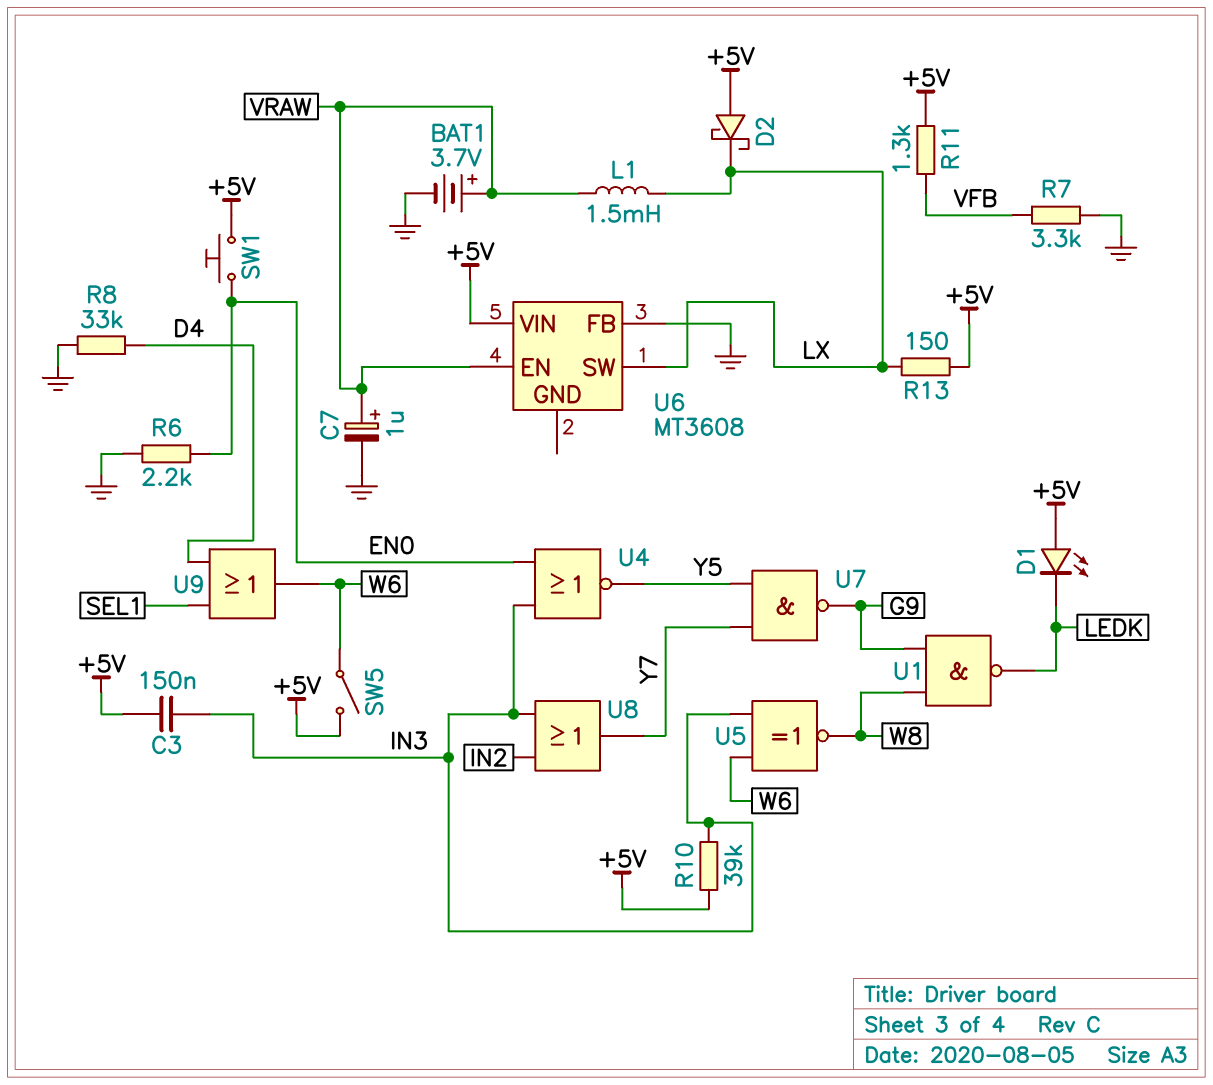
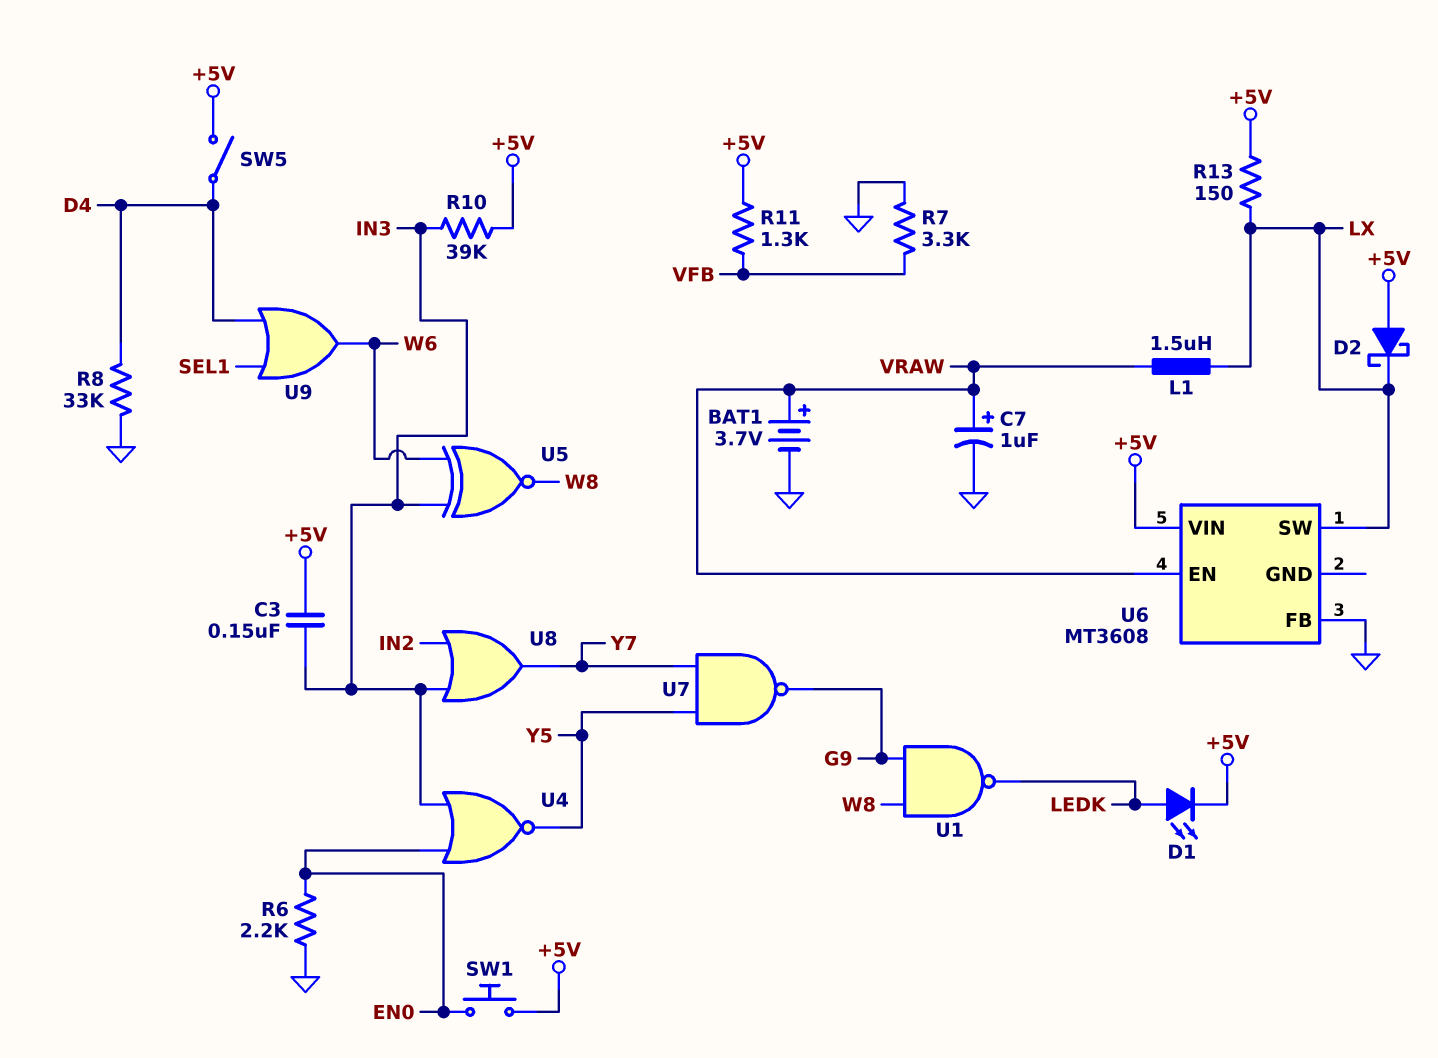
D1: LED (A +5V, K LEDK) -> LED (A LEDK, K +5V)
L1: 1.5mH (LX, VRAW) -> 1.5uH (LX, VRAW)
SW5: switch (+5V, W6) -> switch (+5V, D4)

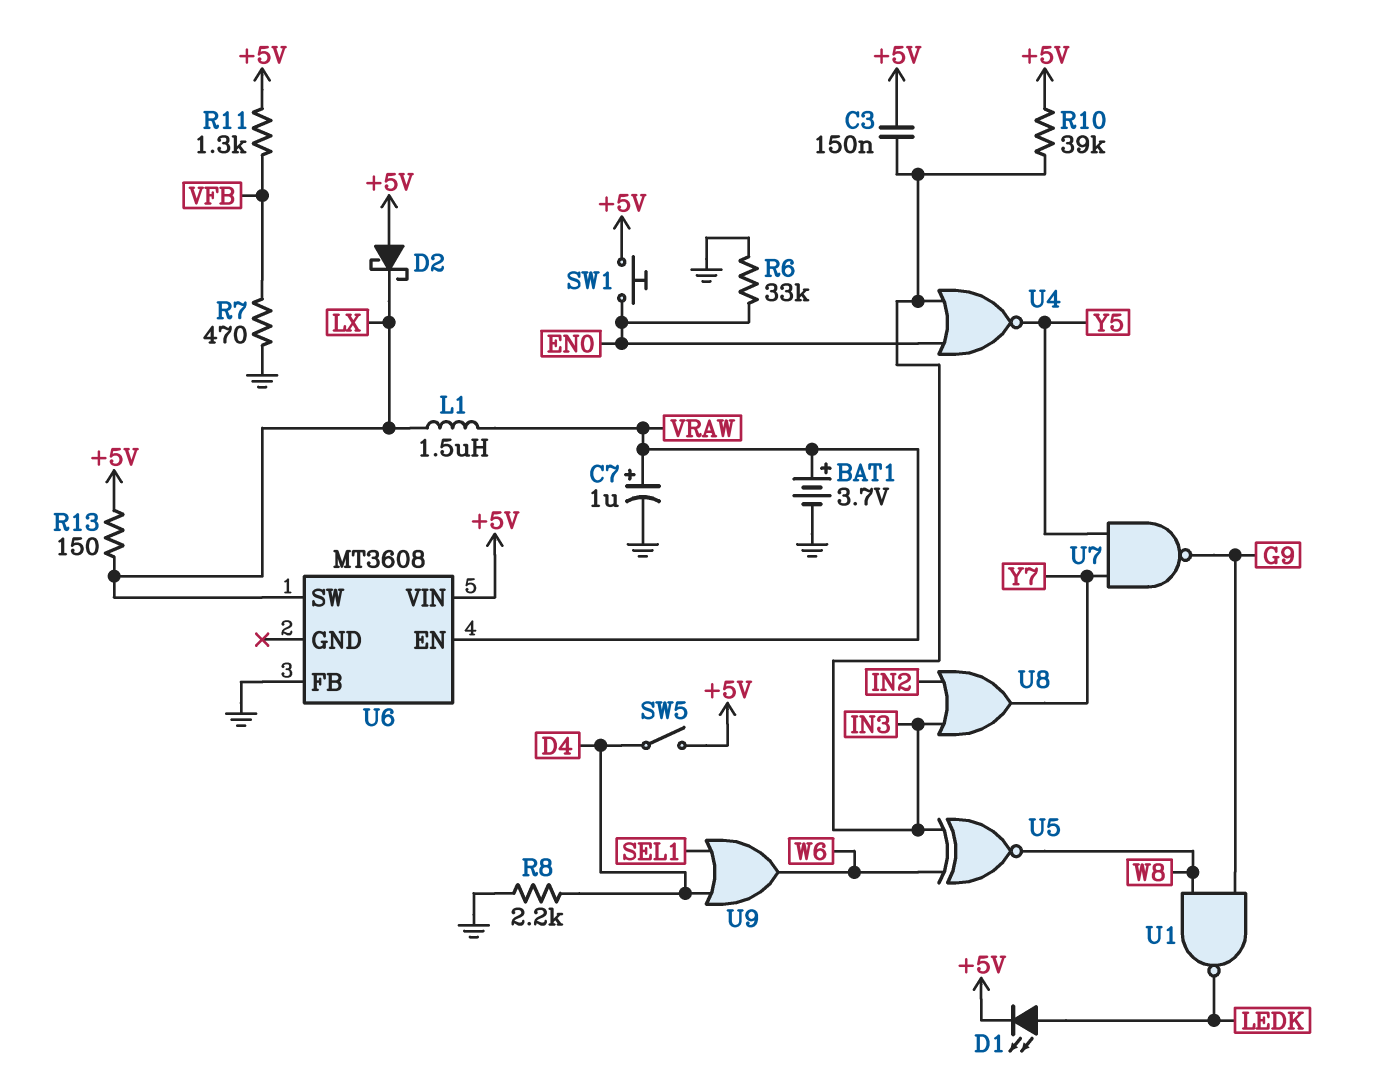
R6: 2.2k (EN0, GND) -> 33k (EN0, GND)
R7: 3.3k (GND, VFB) -> 470 (GND, VFB)
R8: 33k (D4, GND) -> 2.2k (D4, GND)

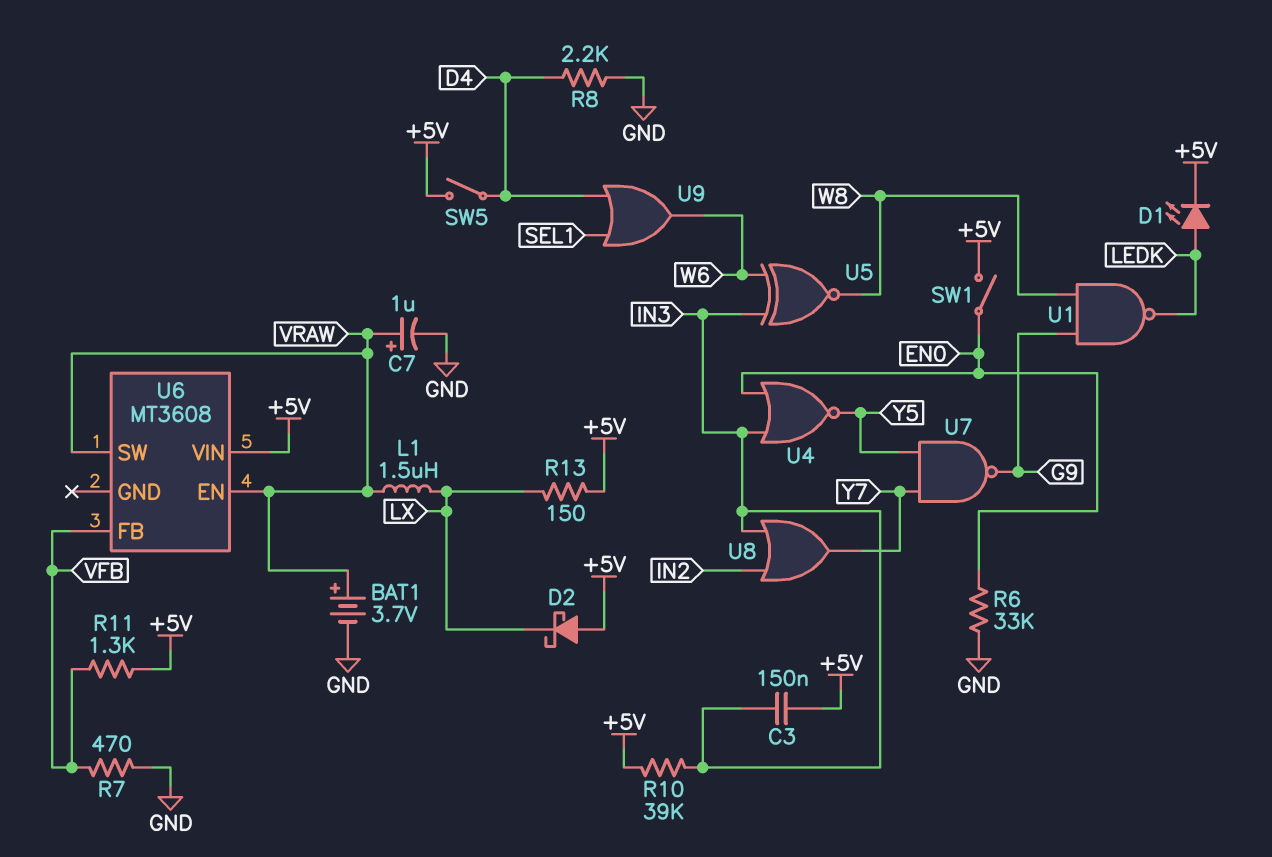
SW1: button (+5V, EN0) -> switch (+5V, EN0)
U6 pin FB: GND -> VFB
U6 pin SW: LX -> VRAW

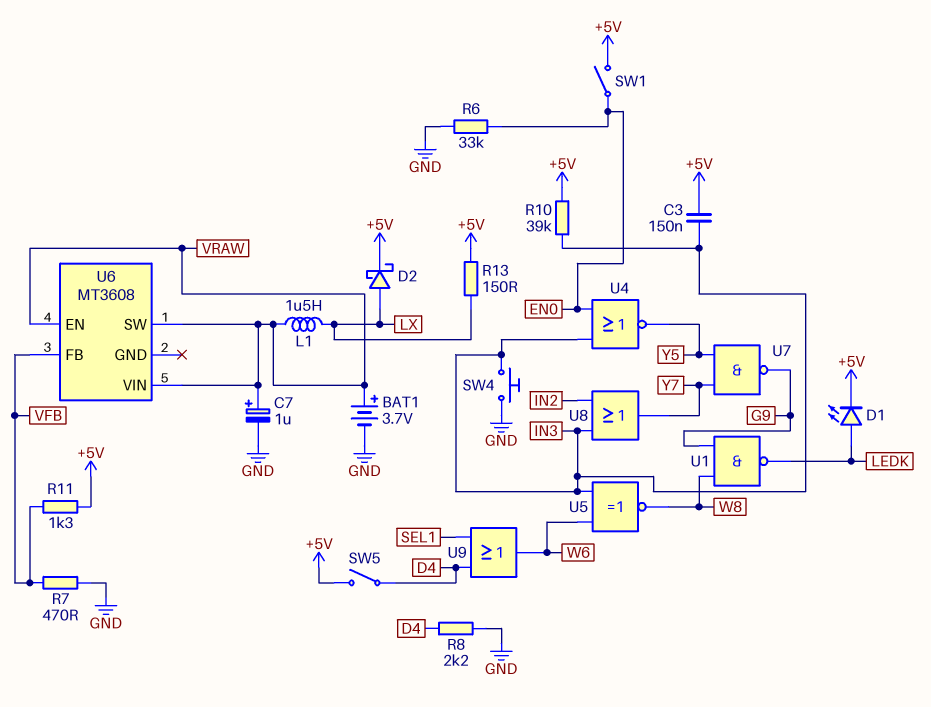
D2: schottky (A +5V, K LX) -> schottky (A LX, K +5V)
SW4: none -> button (GND, IN3)
U6 pin VIN: +5V -> VRAW

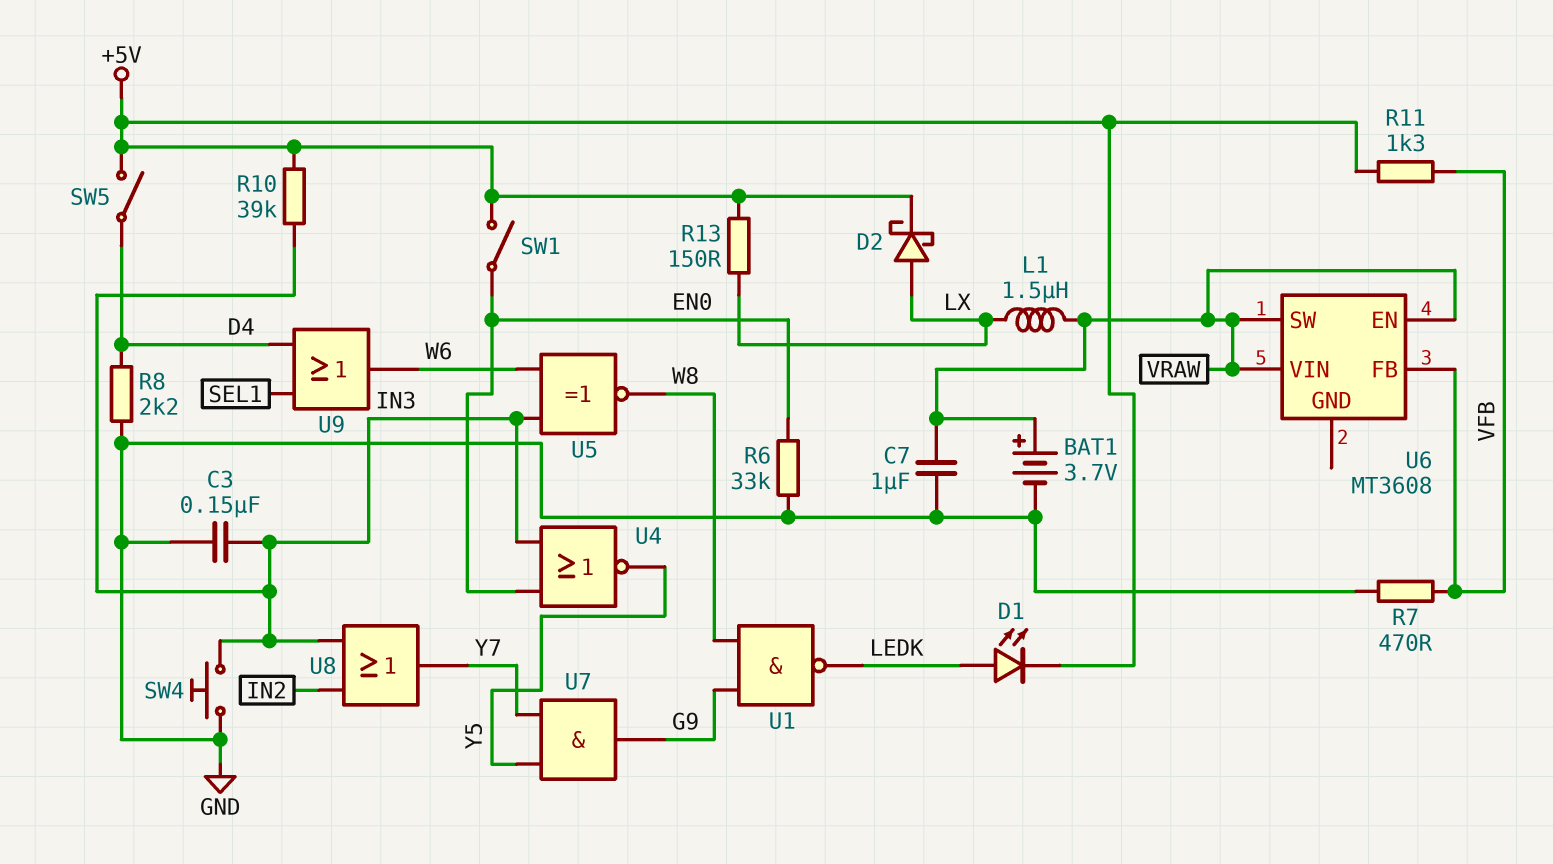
C3: 150nF (+5V, IN3) -> 150nF (GND, IN3)
C7: 1uF (plus VRAW, minus GND) -> 1uF (GND, VRAW)
U7: NAND (in Y5, in Y7, out G9) -> AND (in Y5, in Y7, out G9)

